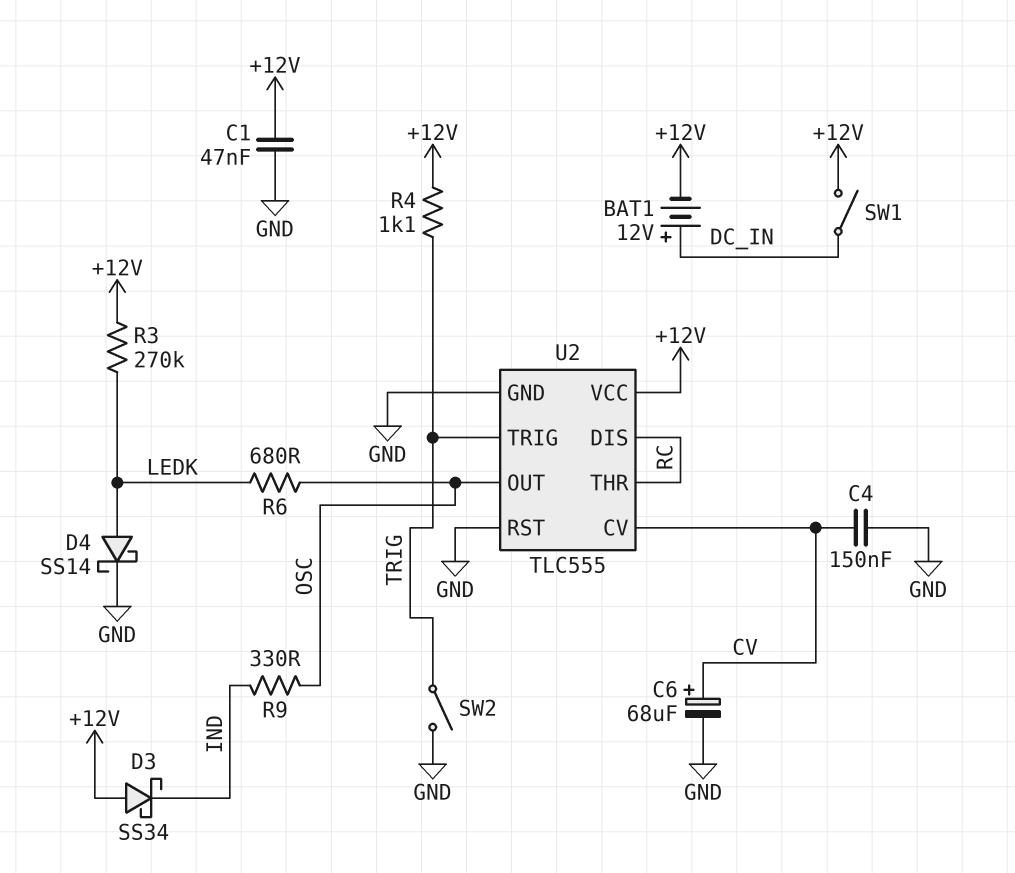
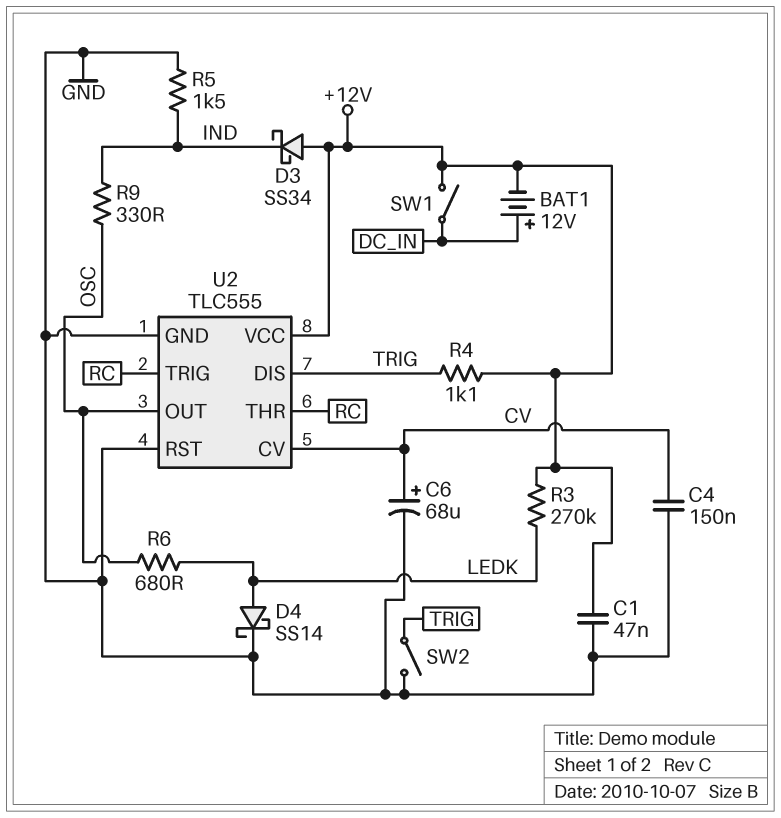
R5: none -> 1.5k (GND, IND)
U2 pin DIS: RC -> TRIG
U2 pin TRIG: TRIG -> RC

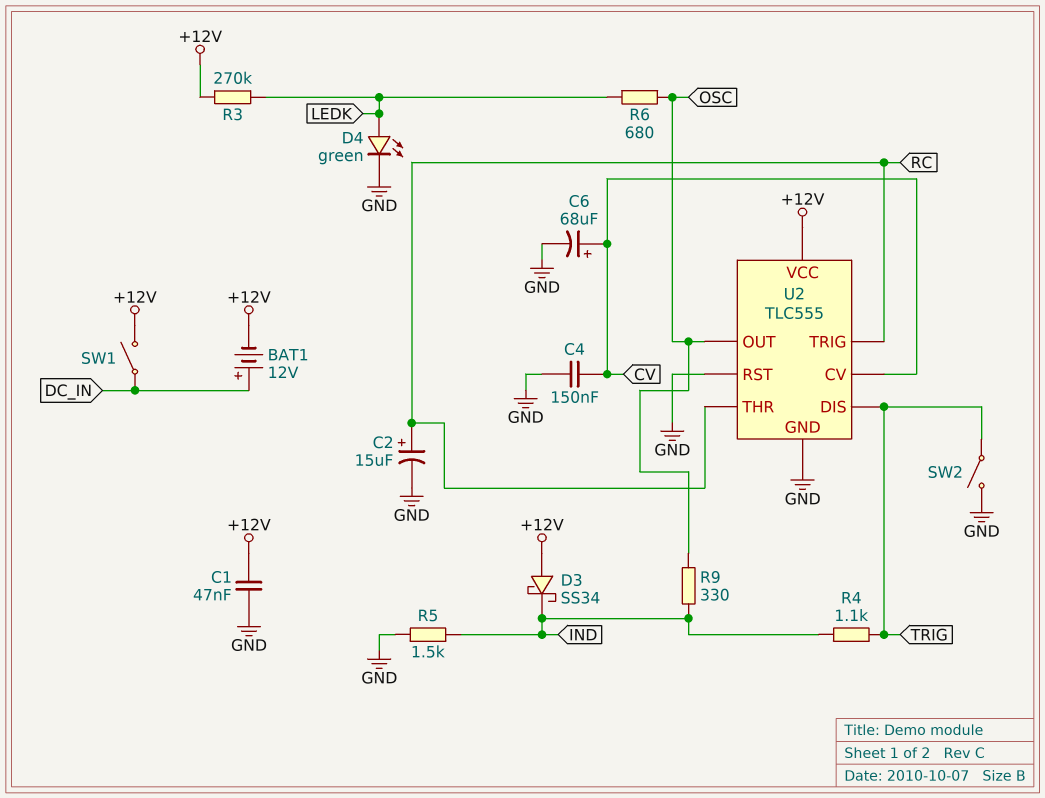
C2: none -> 15uF (plus RC, minus GND)
D4: schottky SS14 (A LEDK, K GND) -> LED green (A LEDK, K GND)
R4: 1.1k (+12V, TRIG) -> 1.1k (IND, TRIG)

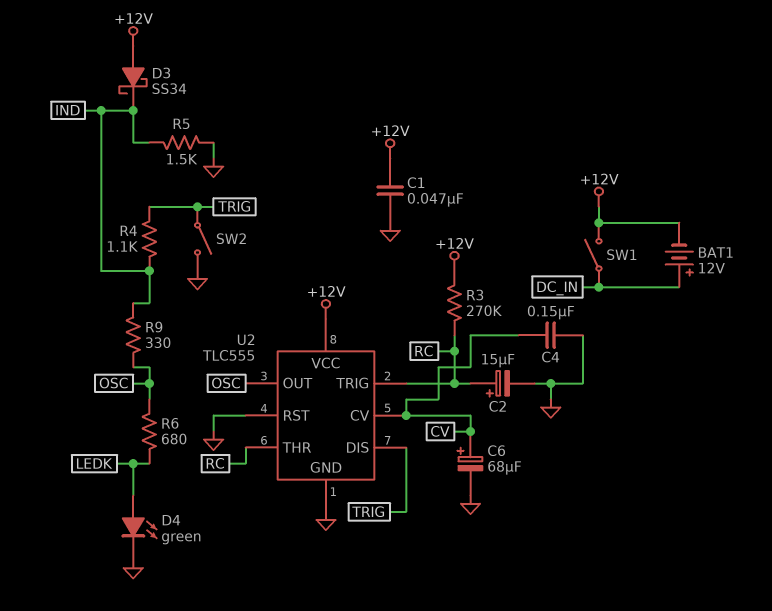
R3: 270k (+12V, LEDK) -> 270k (+12V, RC)

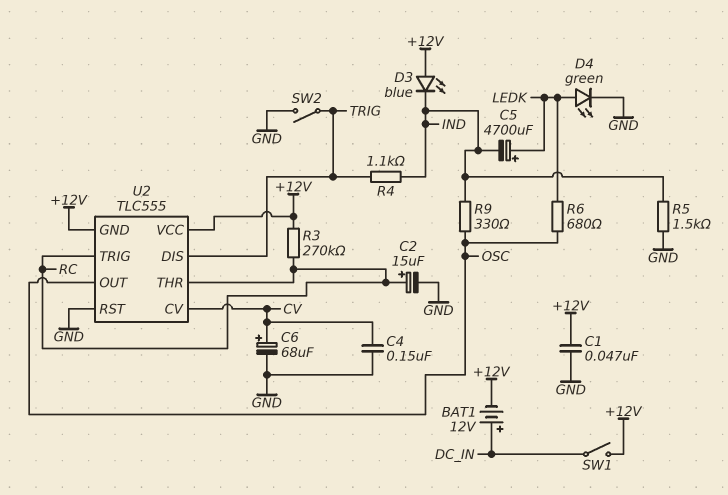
C5: none -> 4700uF (plus LEDK, minus IND)
D3: schottky SS34 (A +12V, K IND) -> LED blue (A +12V, K IND)
U2 pin GND: GND -> +12V

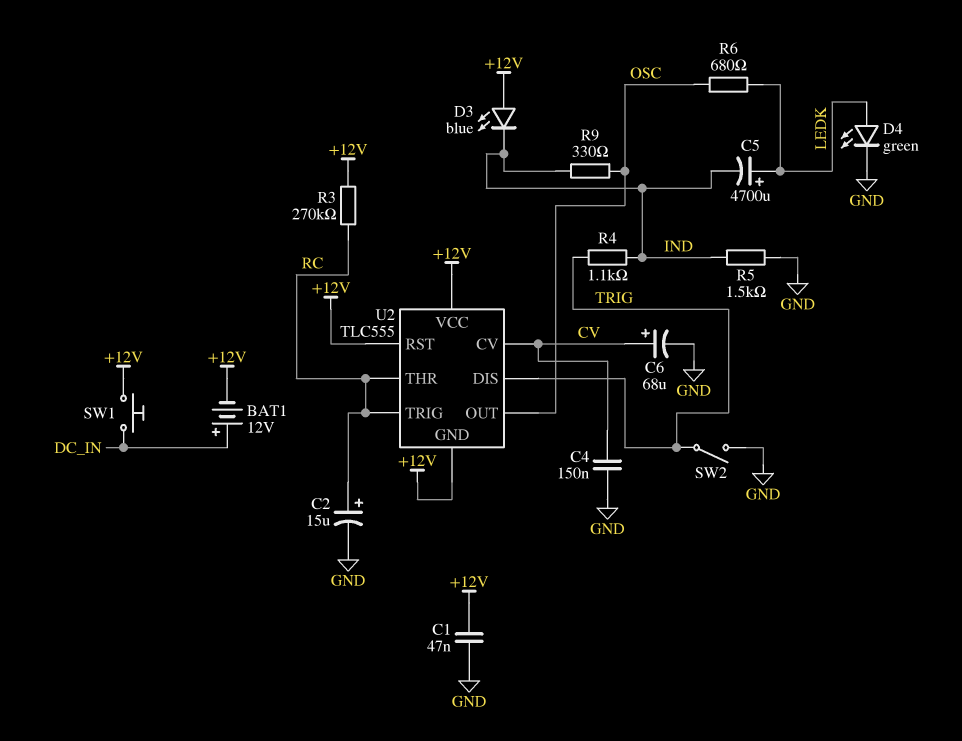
SW1: switch (+12V, DC_IN) -> button (+12V, DC_IN)
U2 pin RST: GND -> +12V

